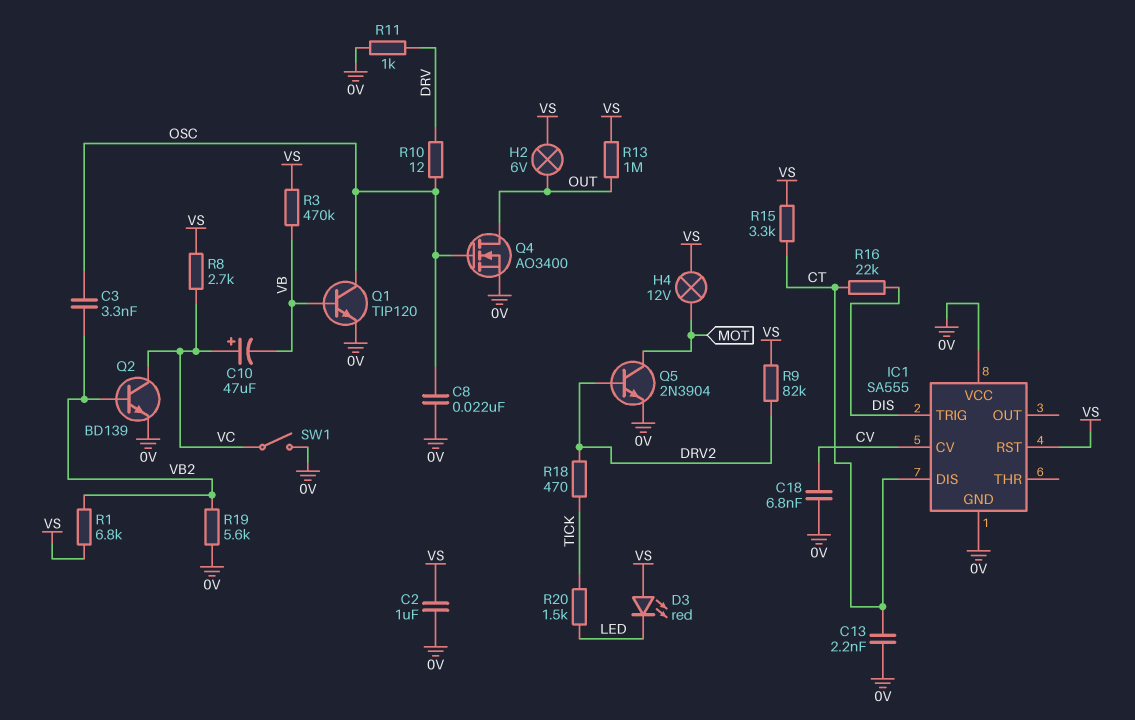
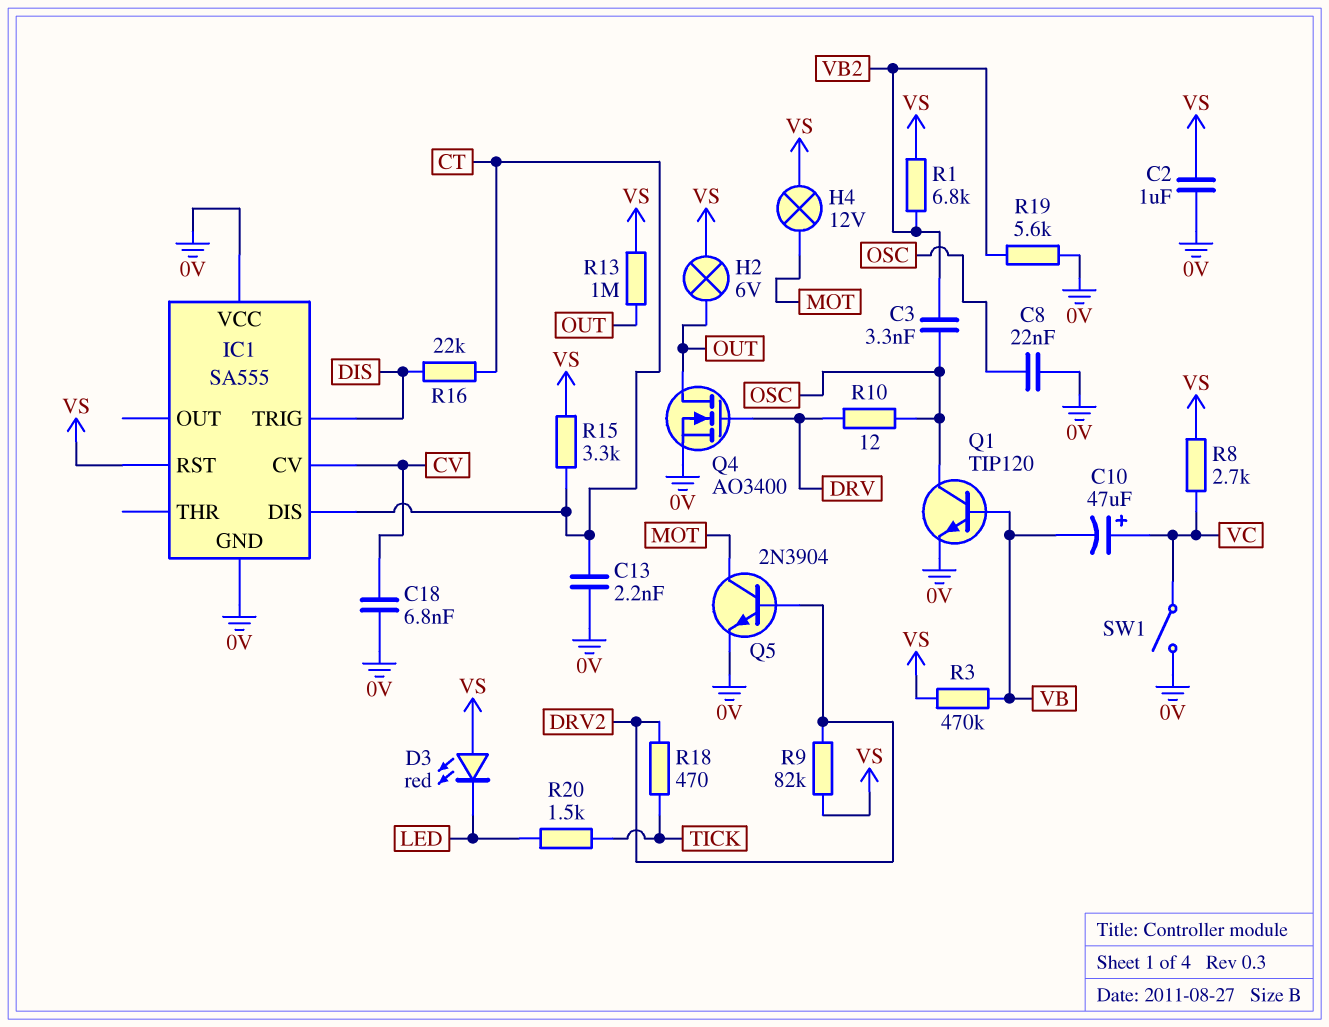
Q2: NPN BD139 (B VB2, C VC, E 0V) -> none
Q4: NMOS AO3400 (G OSC, D OUT, S 0V) -> NMOS AO3400 (G DRV, D OUT, S 0V)
R11: 1k (0V, DRV) -> none

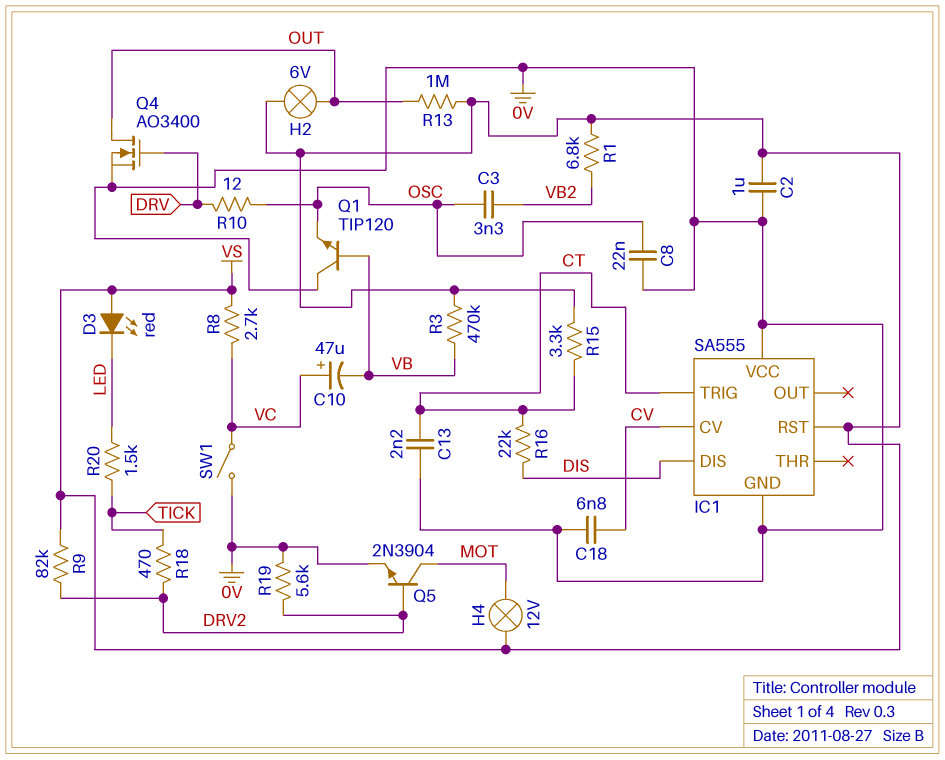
IC1 pin DIS: CT -> DIS
IC1 pin TRIG: DIS -> CT
Q1: NPN TIP120 (B VB, C OSC, E 0V) -> NPN TIP120 (B VB, C 0V, E OSC)
R19: 5.6k (0V, VB2) -> 5.6k (0V, DRV2)

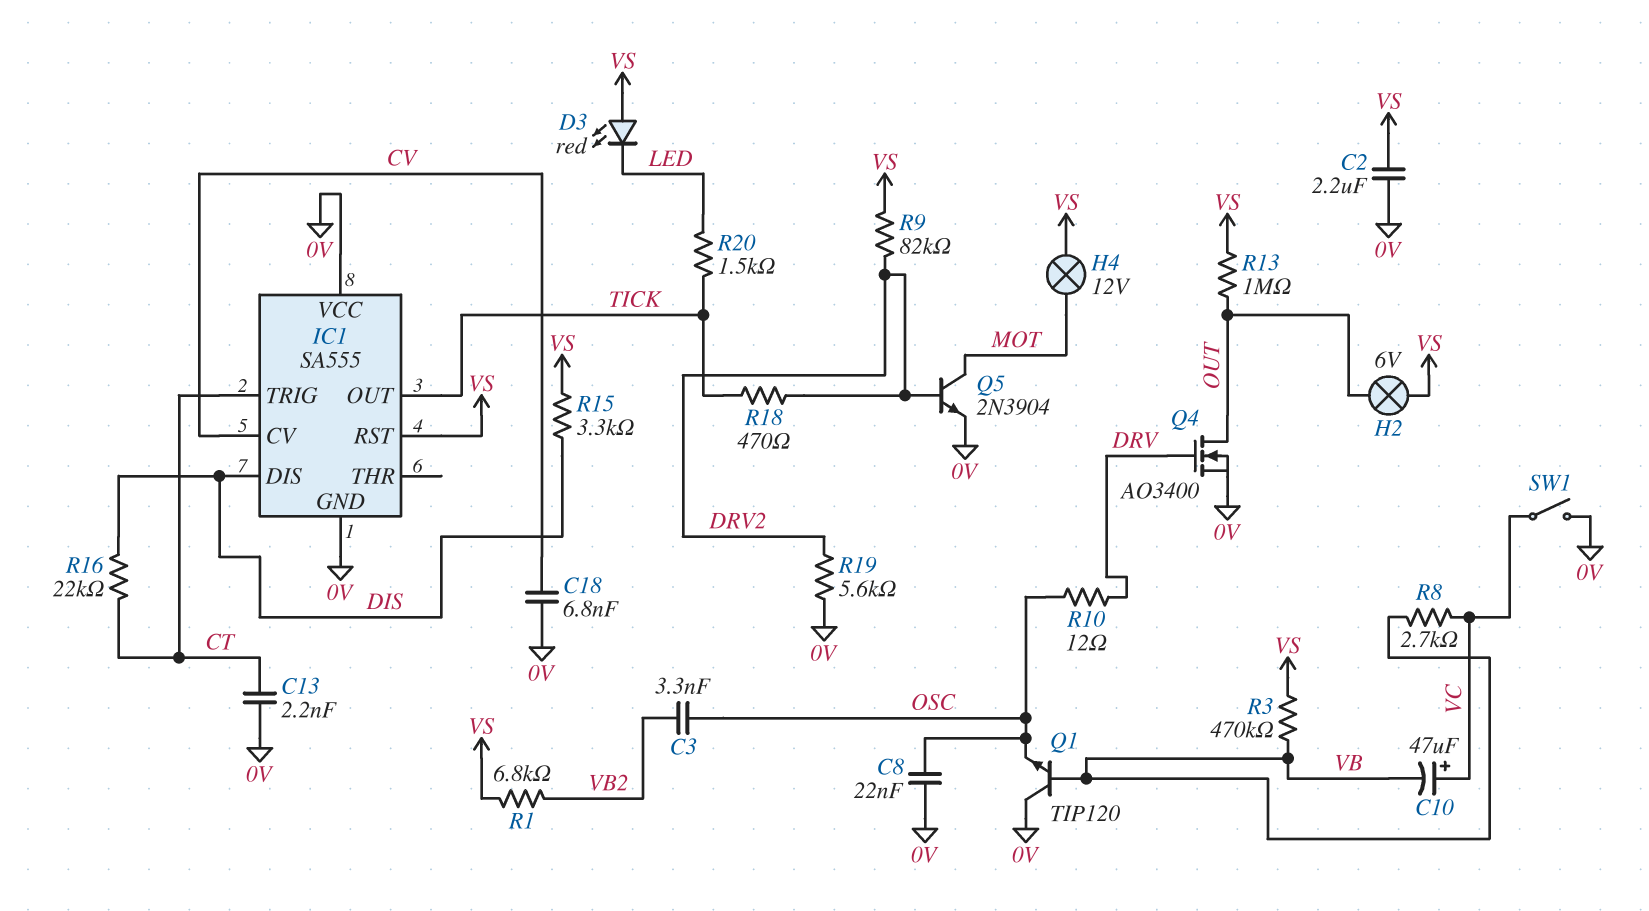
C2: 1uF (0V, VS) -> 2.2uF (0V, VS)
IC1 pin OUT: none -> TICK
R8: 2.7k (VC, VS) -> 2.7k (VB, VC)
R15: 3.3k (CT, VS) -> 3.3k (DIS, VS)

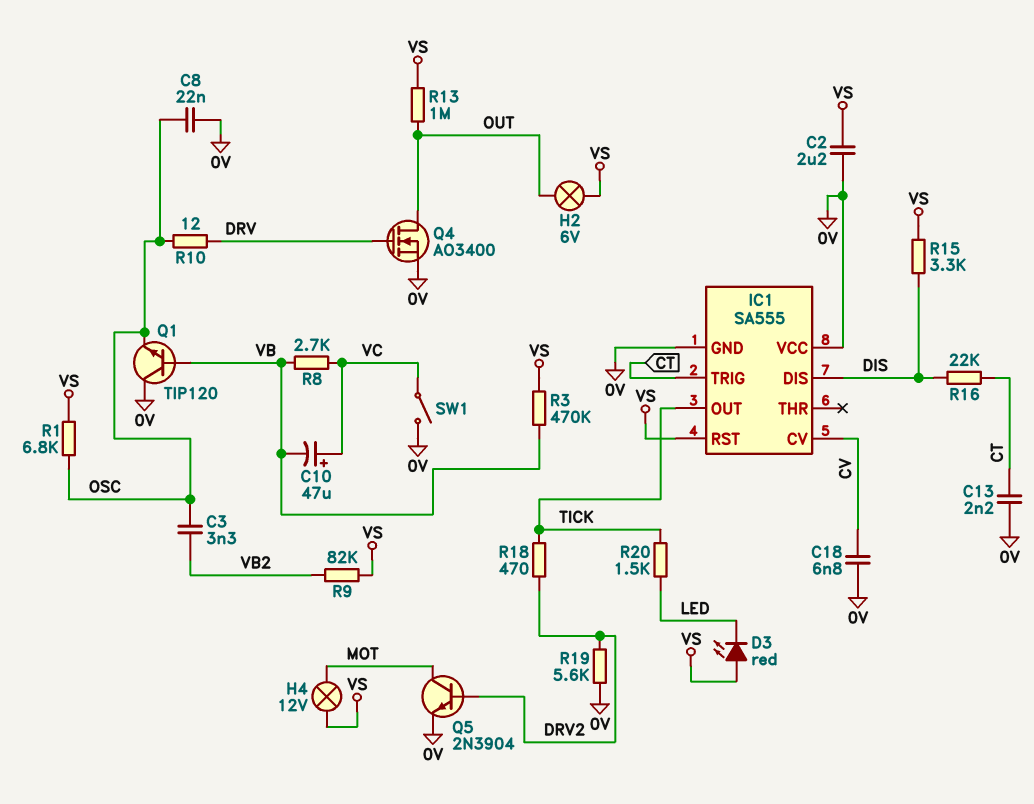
R1: 6.8k (VB2, VS) -> 6.8k (OSC, VS)
R9: 82k (DRV2, VS) -> 82k (VB2, VS)

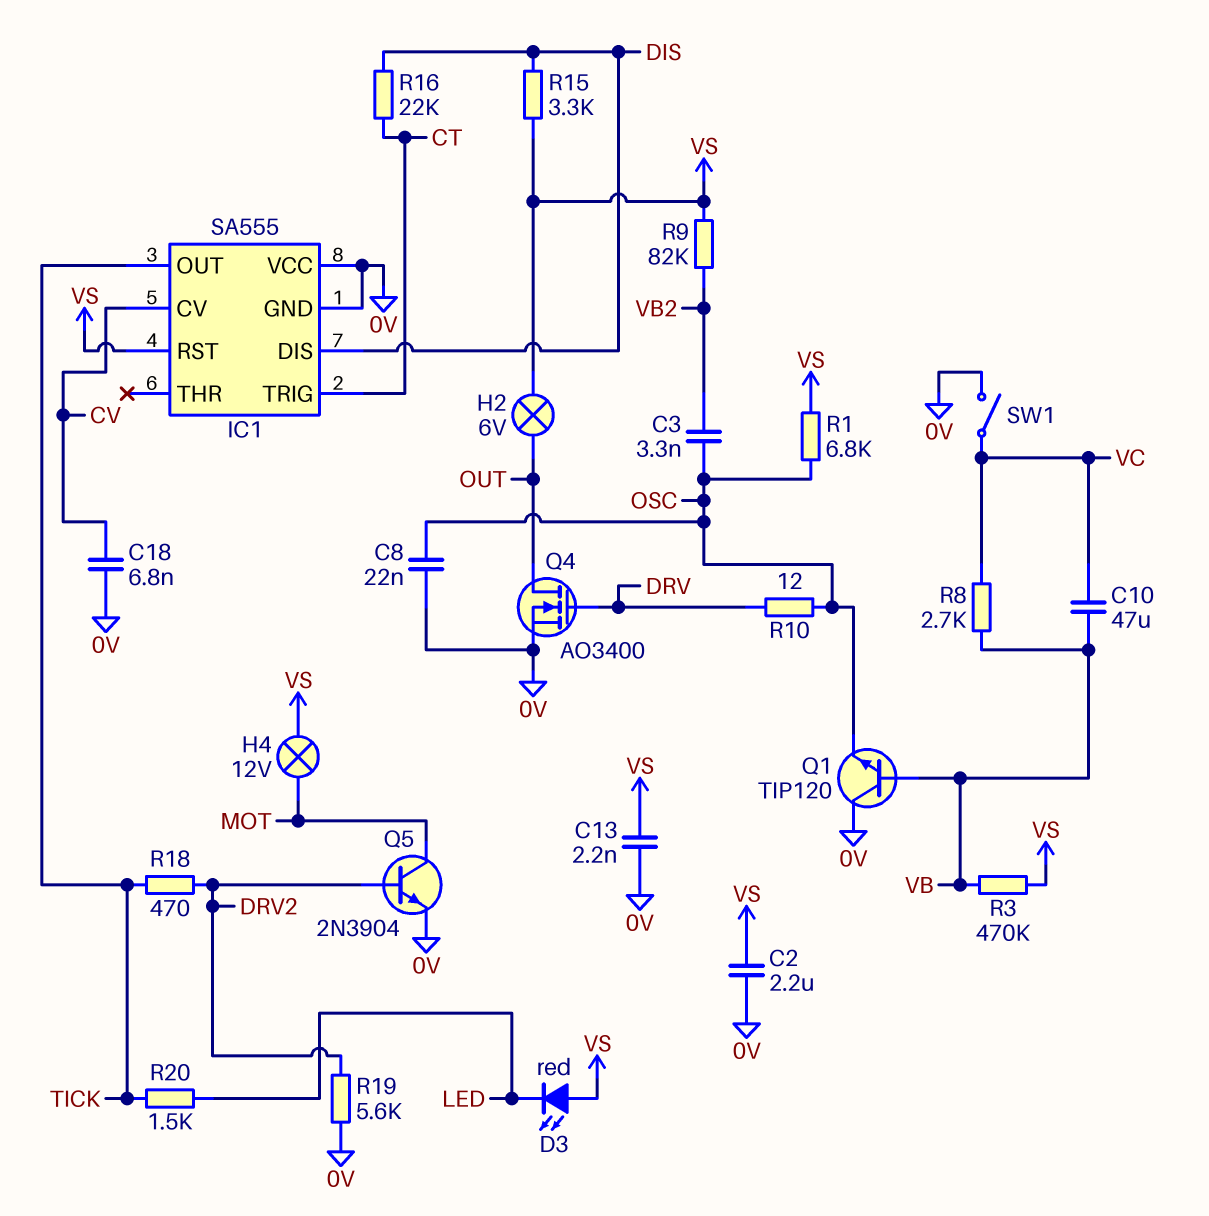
C10: 47uF (plus VC, minus VB) -> 47uF (VB, VC)
C13: 2.2nF (0V, CT) -> 2.2nF (0V, VS)
R13: 1M (OUT, VS) -> none

